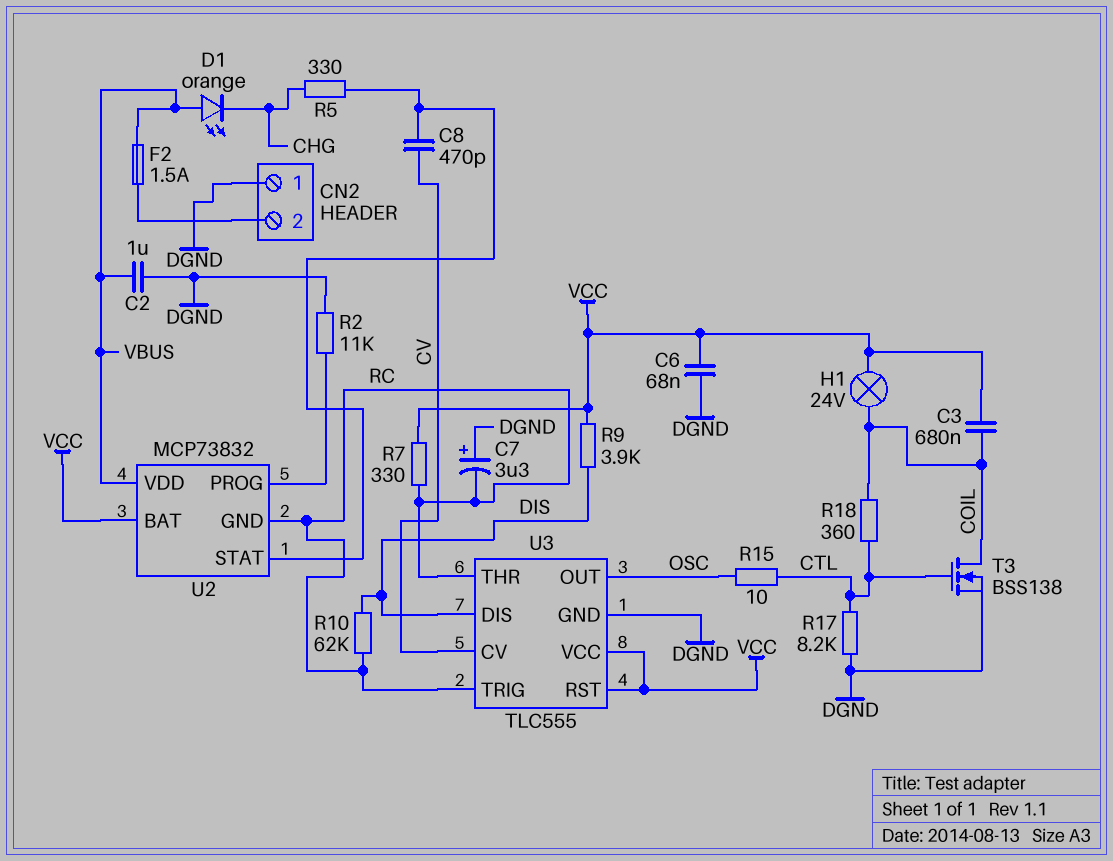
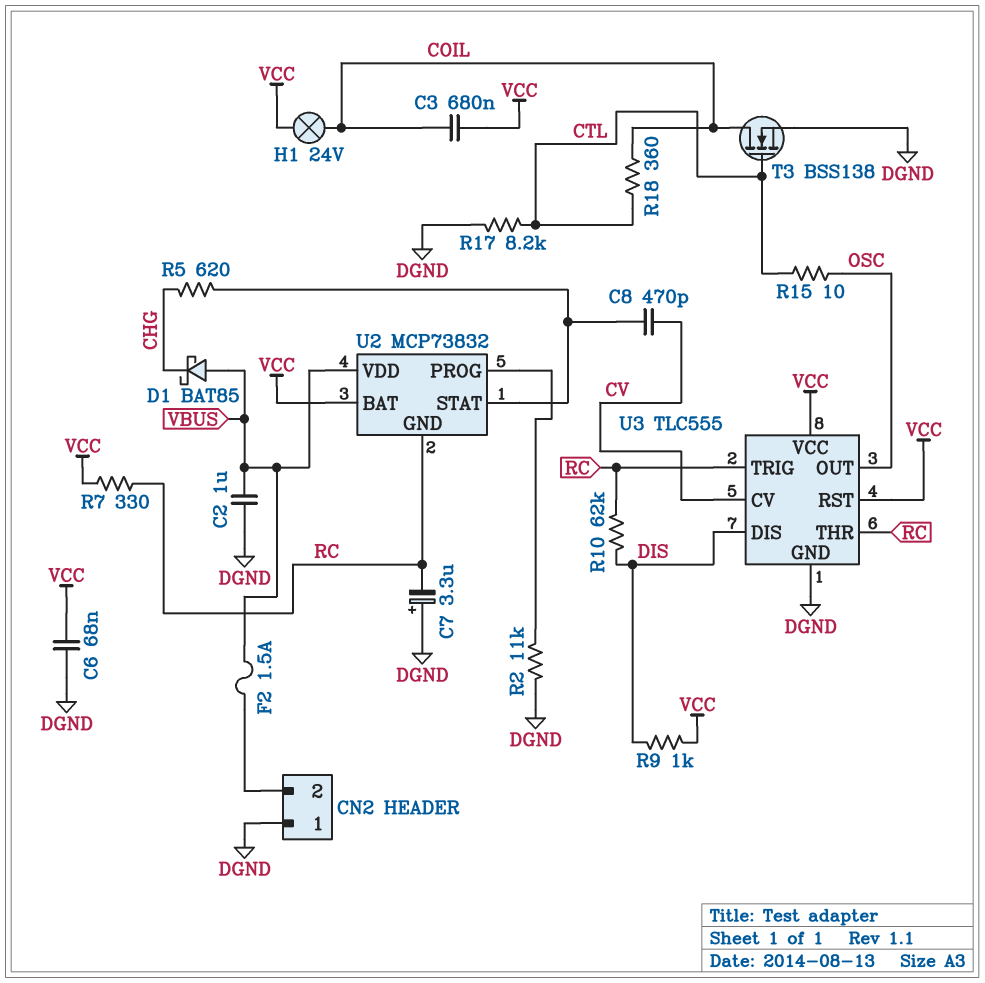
D1: LED orange (A VBUS, K CHG) -> schottky BAT85 (A VBUS, K CHG)
R5: 330 (CHG, U2/STAT) -> 620 (CHG, U2/STAT)
R9: 3.9k (DIS, VCC) -> 1k (DIS, VCC)

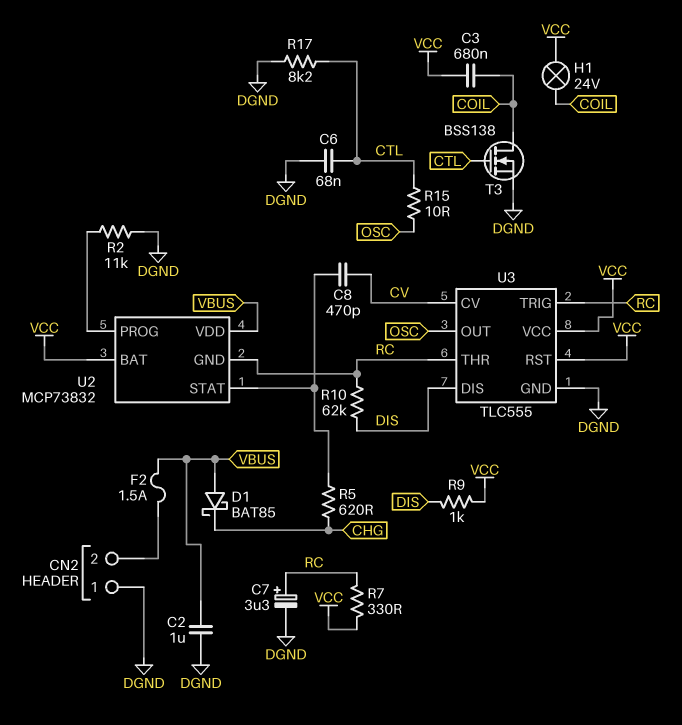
C6: 68nF (DGND, VCC) -> 68nF (CTL, DGND)
C7: 3.3uF (plus DGND, minus RC) -> 3.3uF (plus RC, minus DGND)
R18: 360 (COIL, CTL) -> none

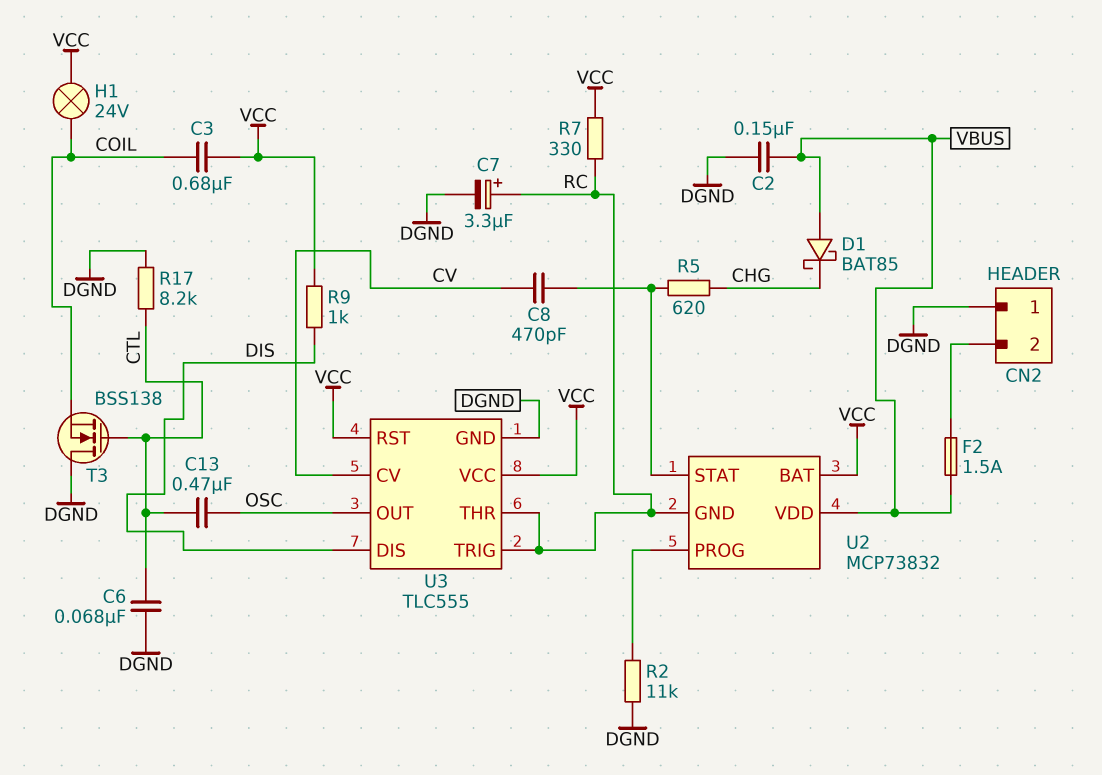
C2: 1uF (DGND, VBUS) -> 150nF (DGND, VBUS)
C13: none -> 470nF (CTL, OSC)
R10: 62k (DIS, RC) -> none
R15: 10 (CTL, OSC) -> none
T3: NMOS BSS138 (G CTL, D COIL, S DGND) -> NMOS BSS138 (G CTL, D DGND, S COIL)

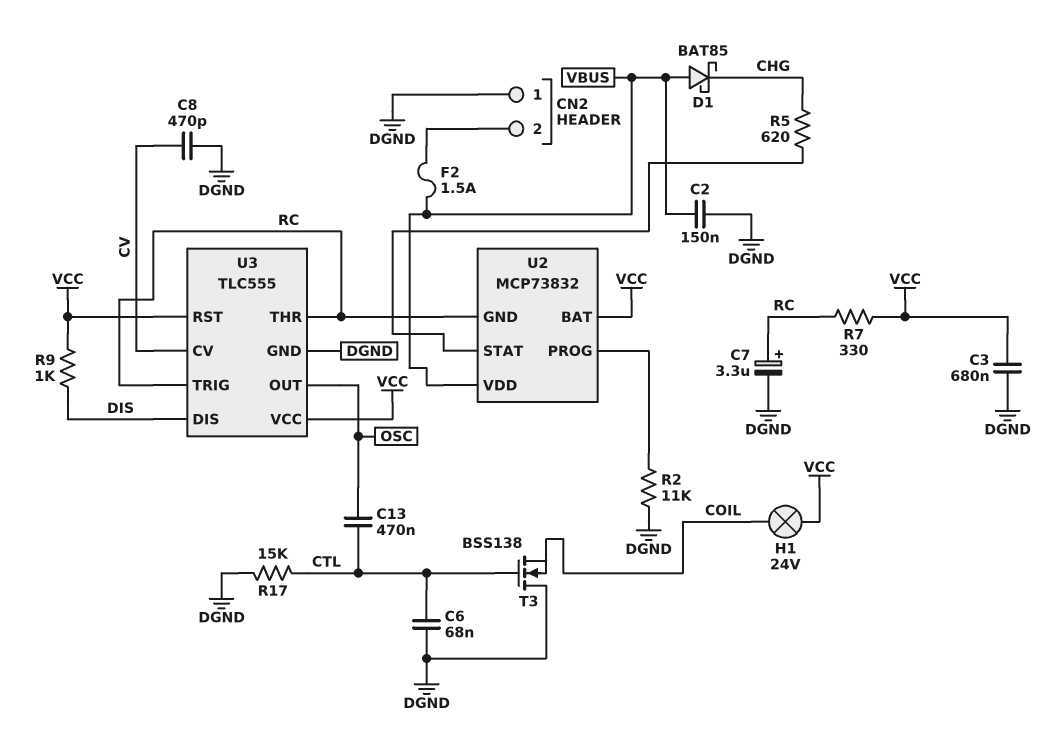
C3: 680nF (COIL, VCC) -> 680nF (DGND, VCC)
C8: 470pF (CV, U2/STAT) -> 470pF (CV, DGND)
R17: 8.2k (CTL, DGND) -> 15k (CTL, DGND)

